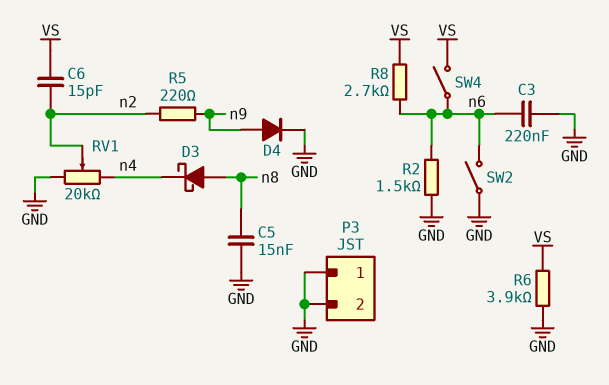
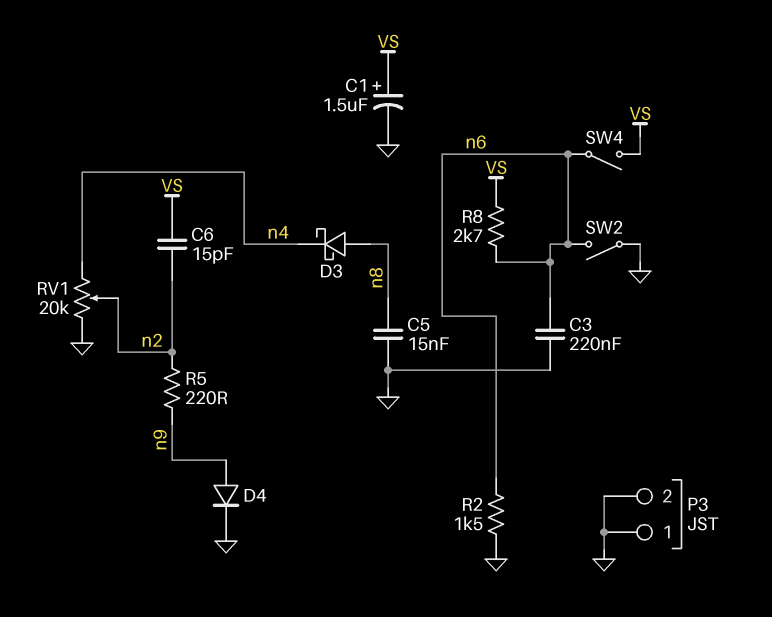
C1: none -> 1.5uF (plus VS, minus GND)
R6: 3.9k (GND, VS) -> none

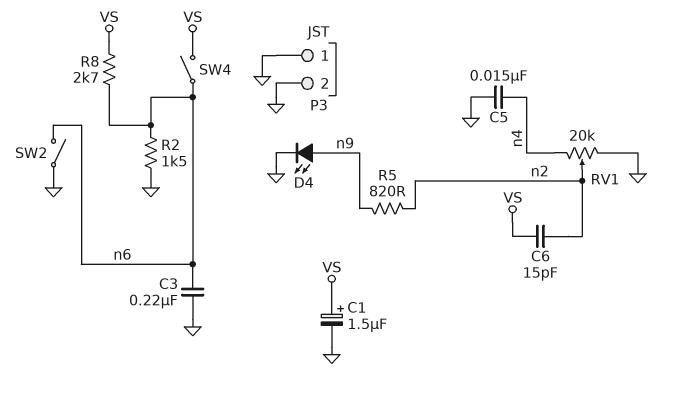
C5: 15nF (GND, n8) -> 15nF (GND, n4)
D3: schottky (A n8, K n4) -> none
D4: diode (A n9, K GND) -> LED (A n9, K GND)
R5: 220 (n2, n9) -> 820 (n2, n9)

